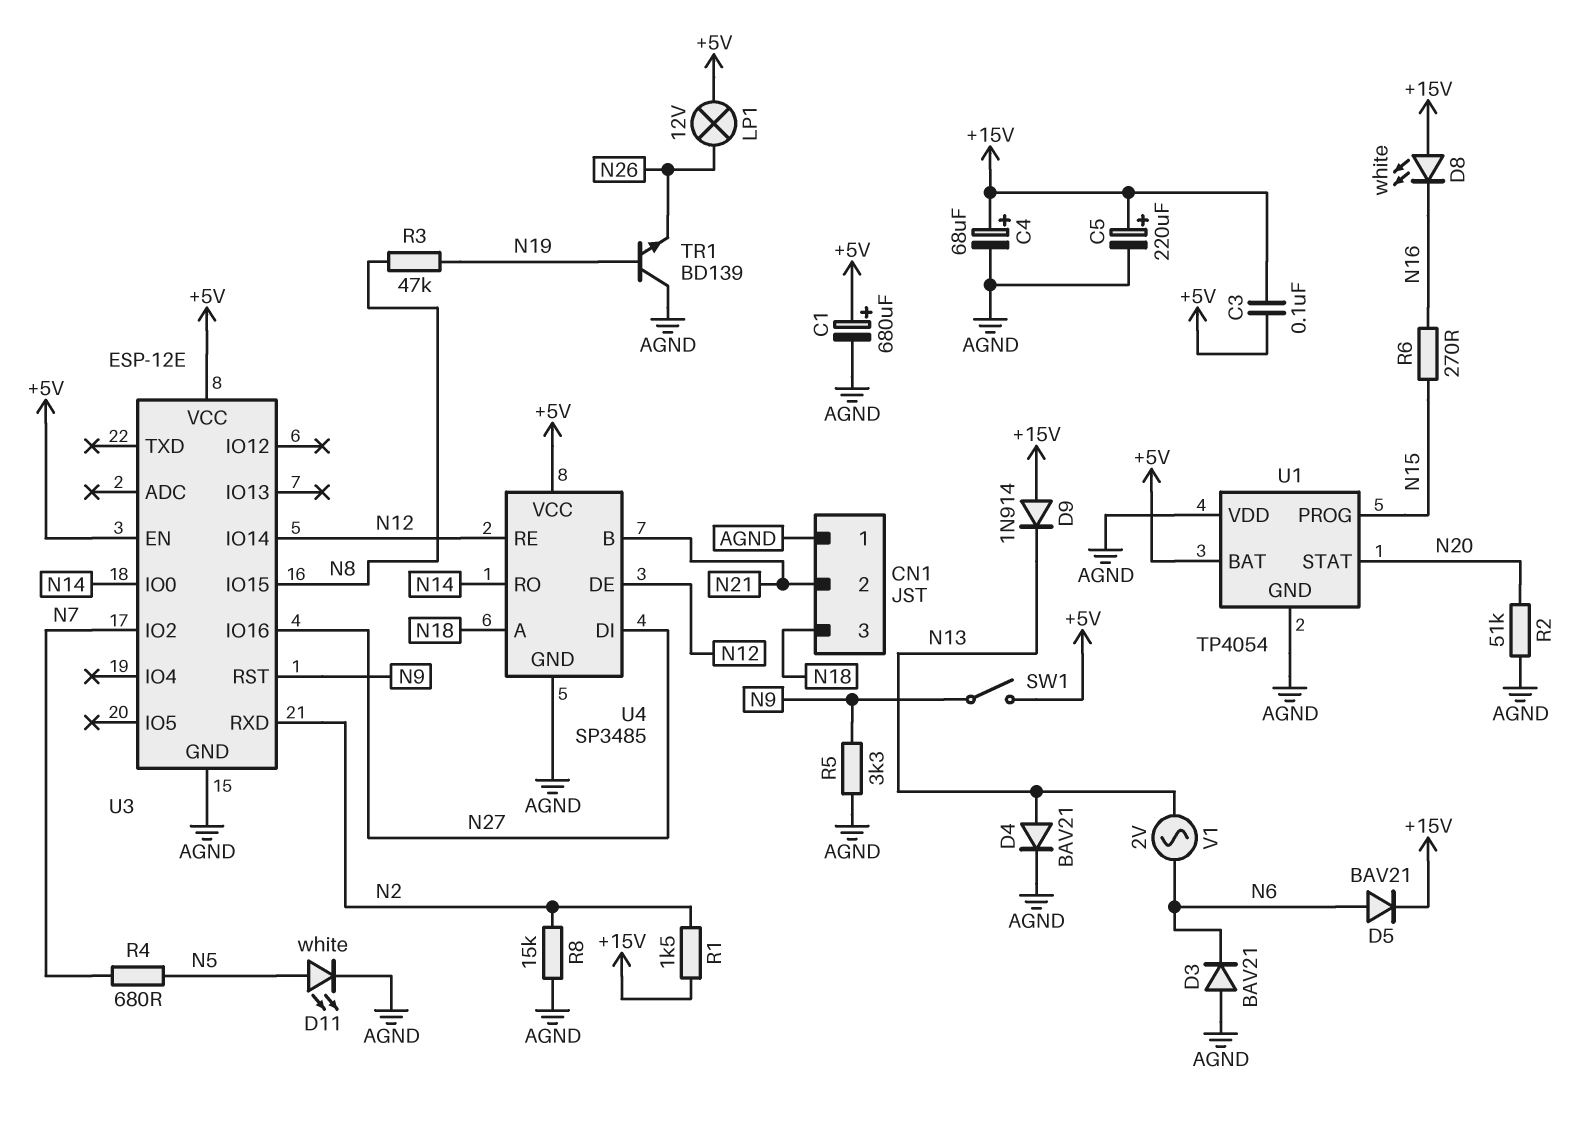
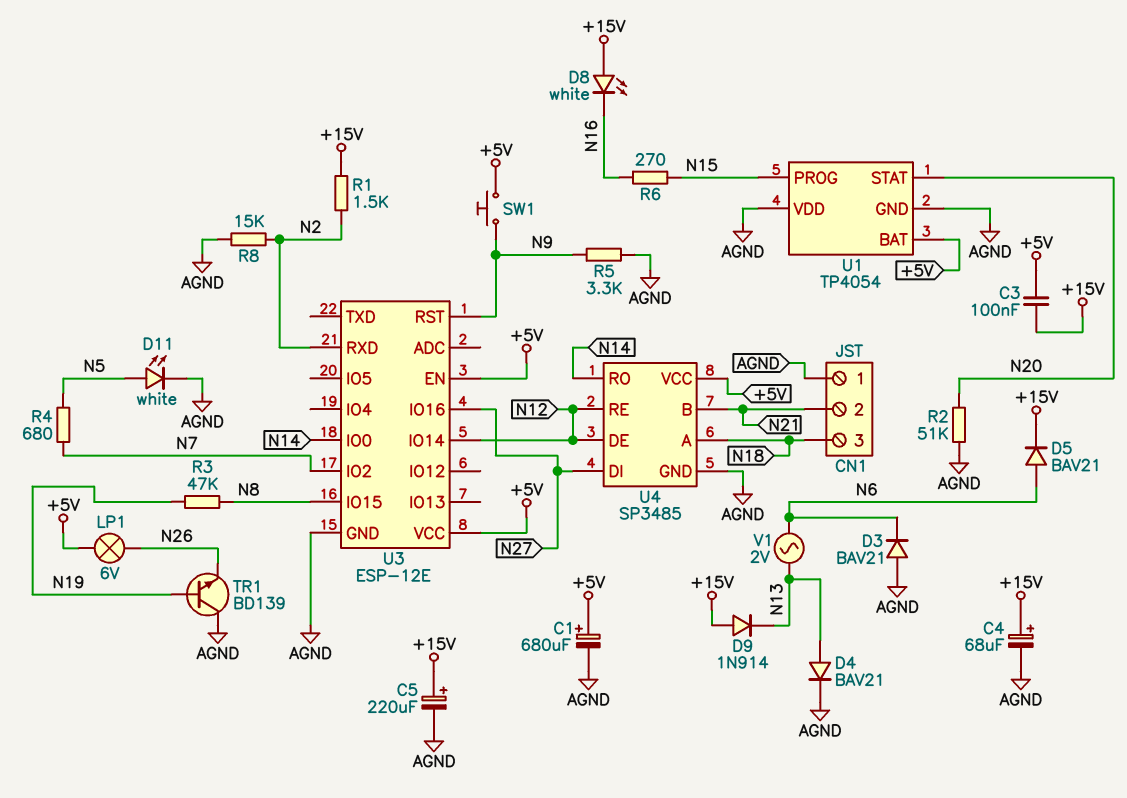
LP1: lamp 12V (+5V, N26) -> lamp 6V (+5V, N26)
SW1: switch (+5V, N9) -> button (+5V, N9)

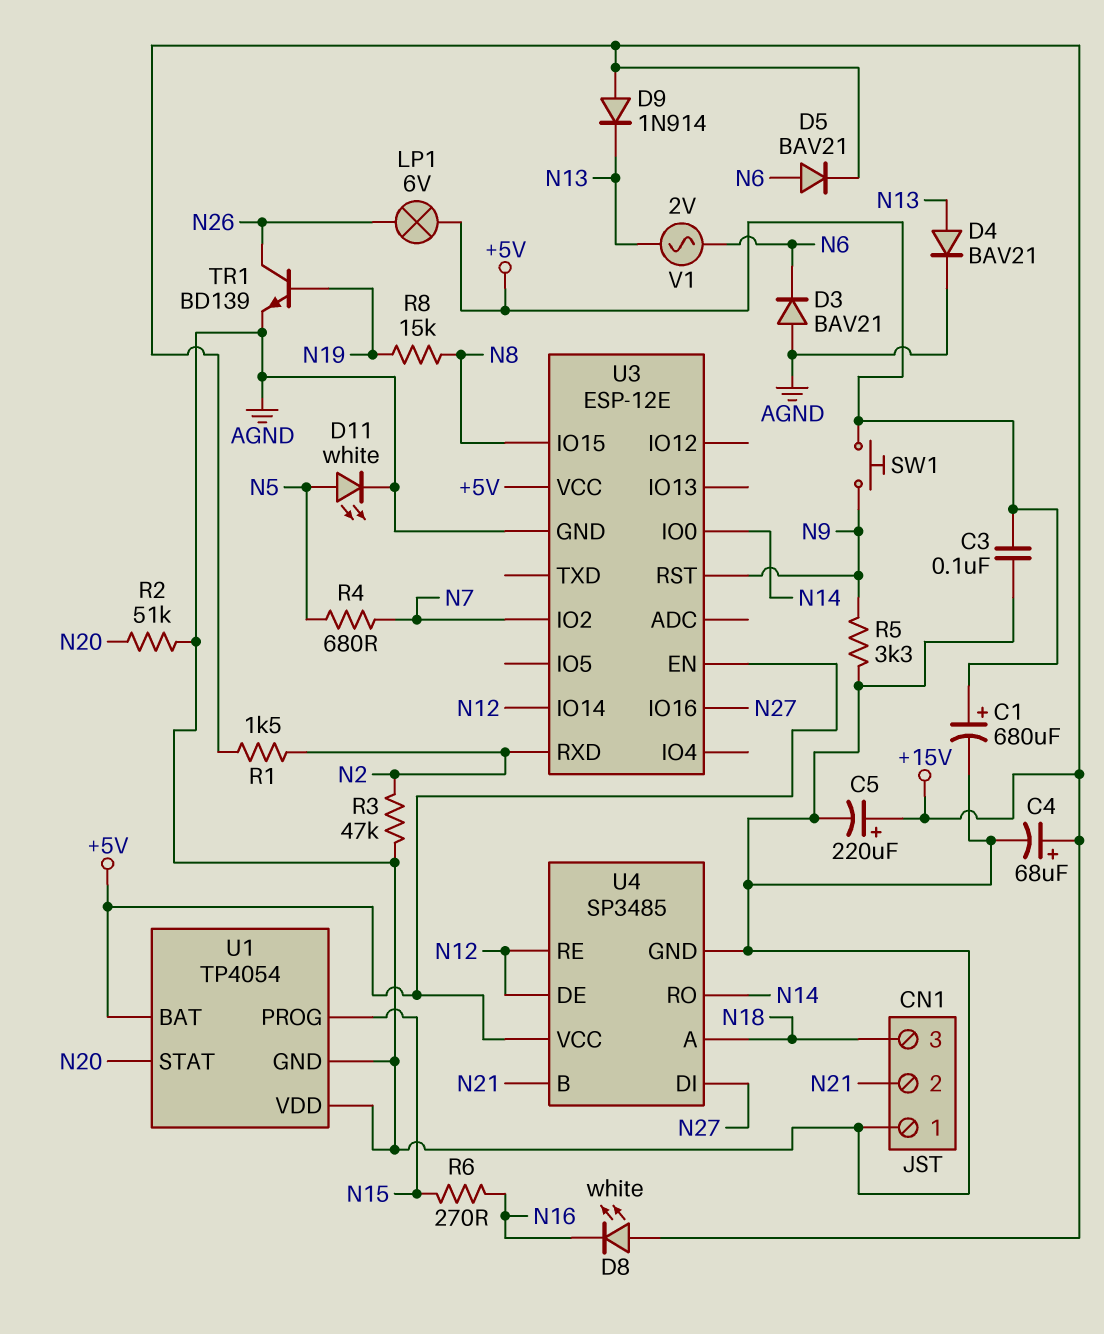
C3: 100nF (+5V, +15V) -> 100nF (+5V, AGND)
R3: 47k (N8, N19) -> 47k (AGND, N2)
R8: 15k (AGND, N2) -> 15k (N8, N19)
TR1: NPN BD139 (B N19, C AGND, E N26) -> NPN BD139 (B N19, C N26, E AGND)

